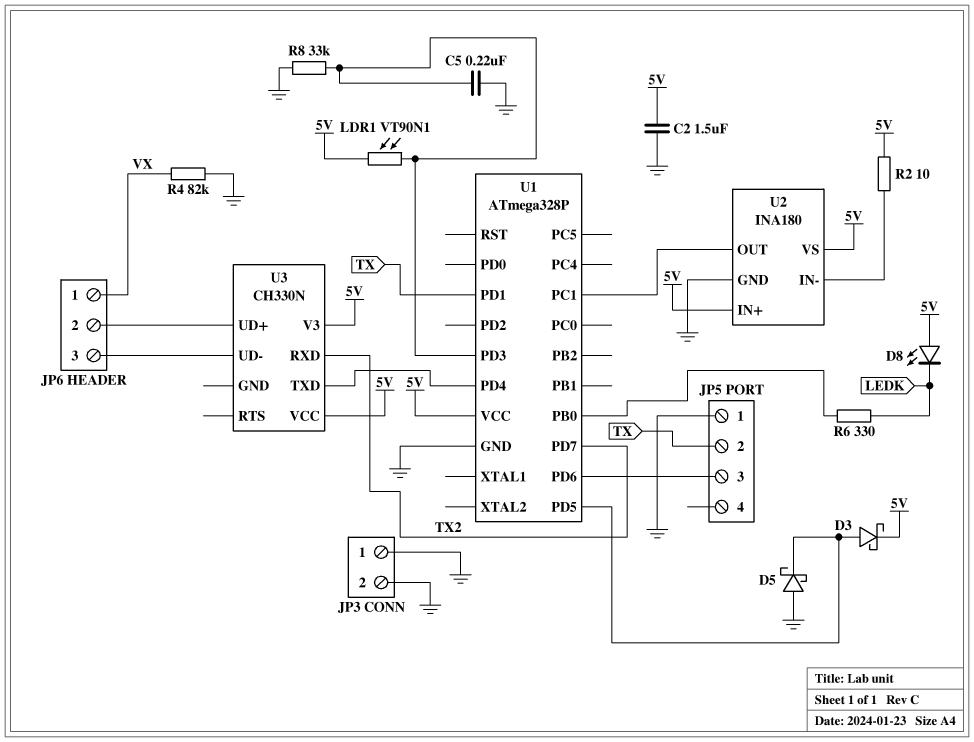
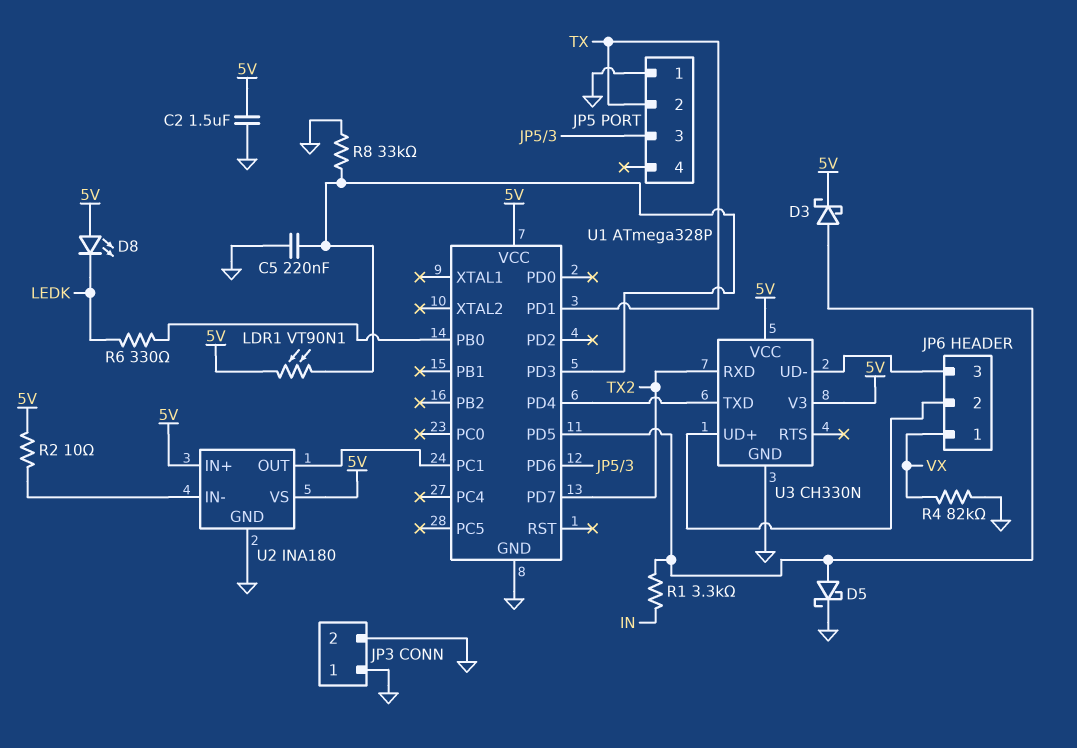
D5: schottky (A GND, K U1/PD5) -> schottky (A U1/PD5, K GND)
R1: none -> 3.3k (IN, U1/PD5)
U3 pin GND: none -> GND

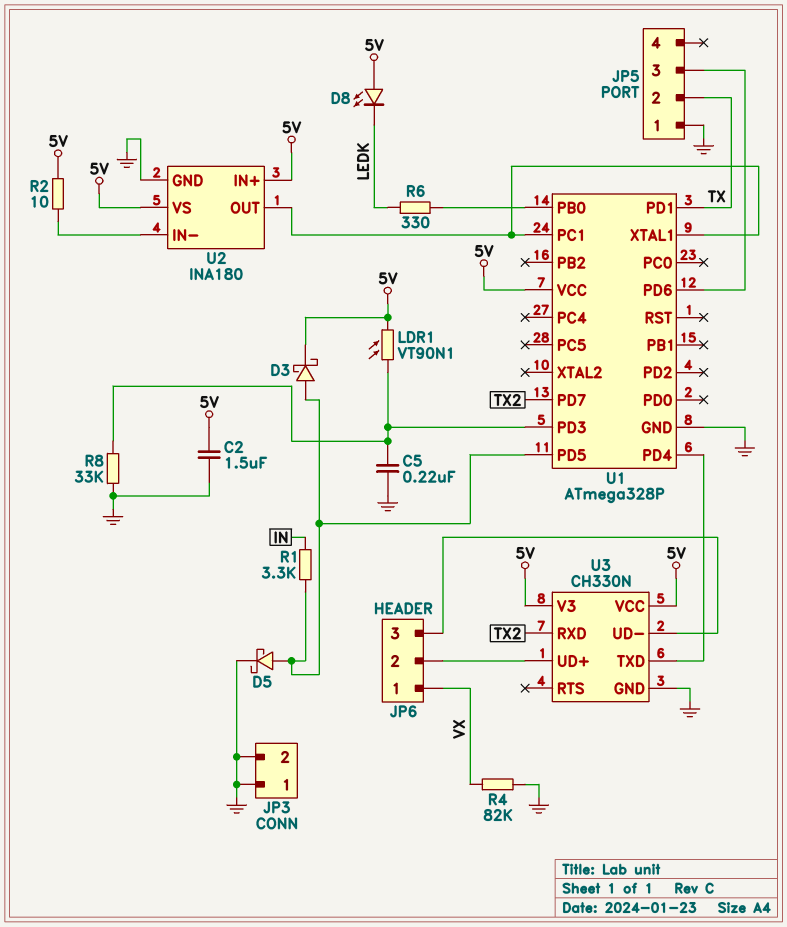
U1 pin XTAL1: none -> U1/PC1

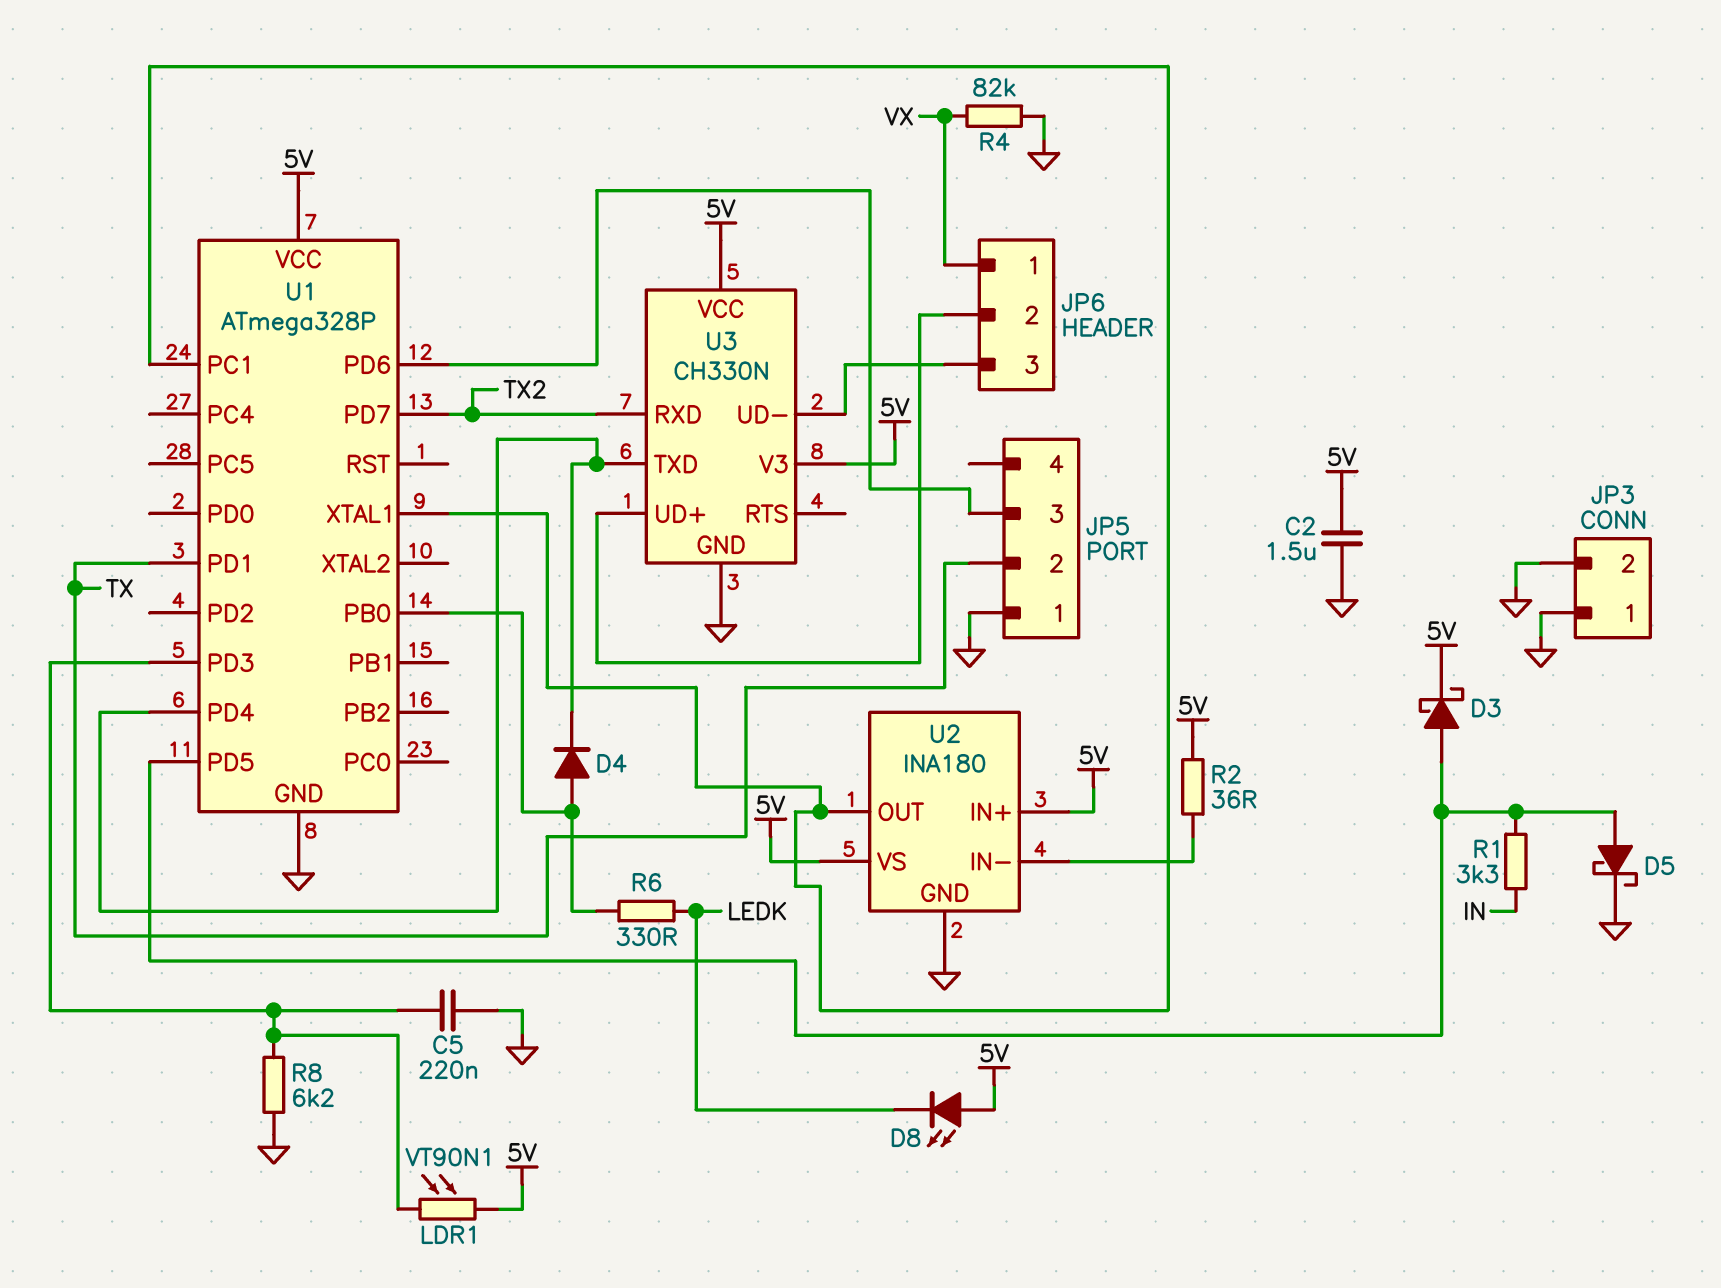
D4: none -> diode (A U1/PB0, K U1/PD4)
R2: 10 (5V, U2/IN-) -> 36 (5V, U2/IN-)
R8: 33k (GND, U1/PD3) -> 6.2k (GND, U1/PD3)

